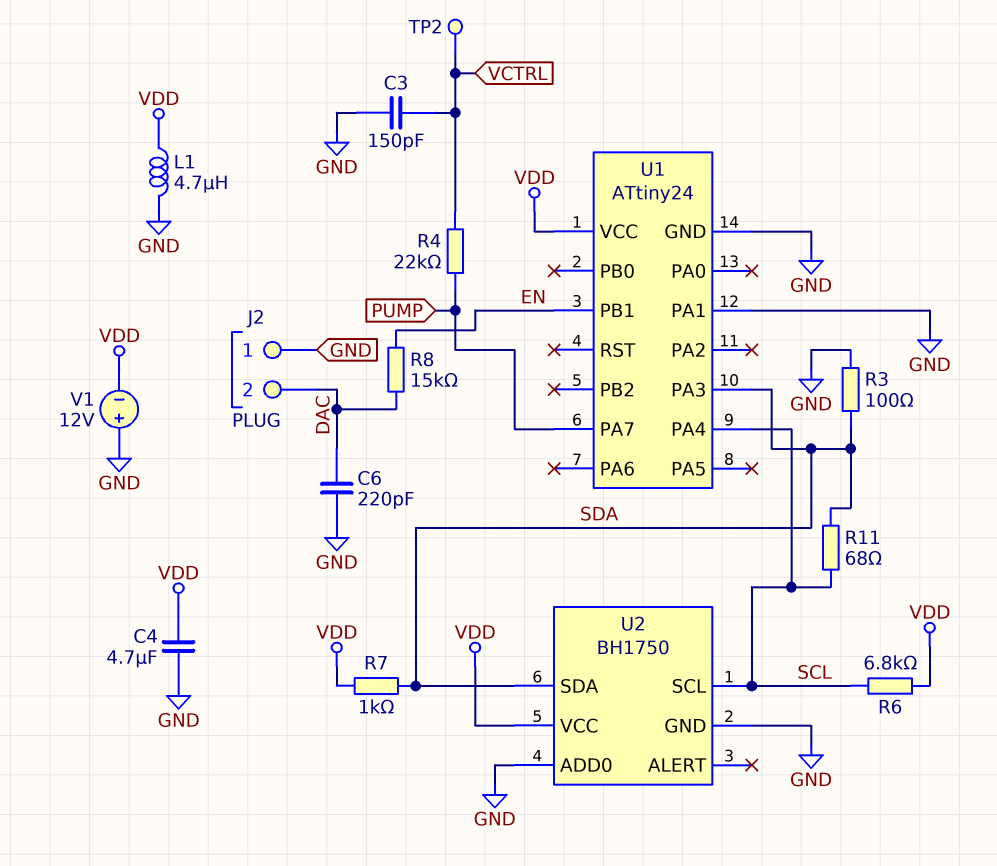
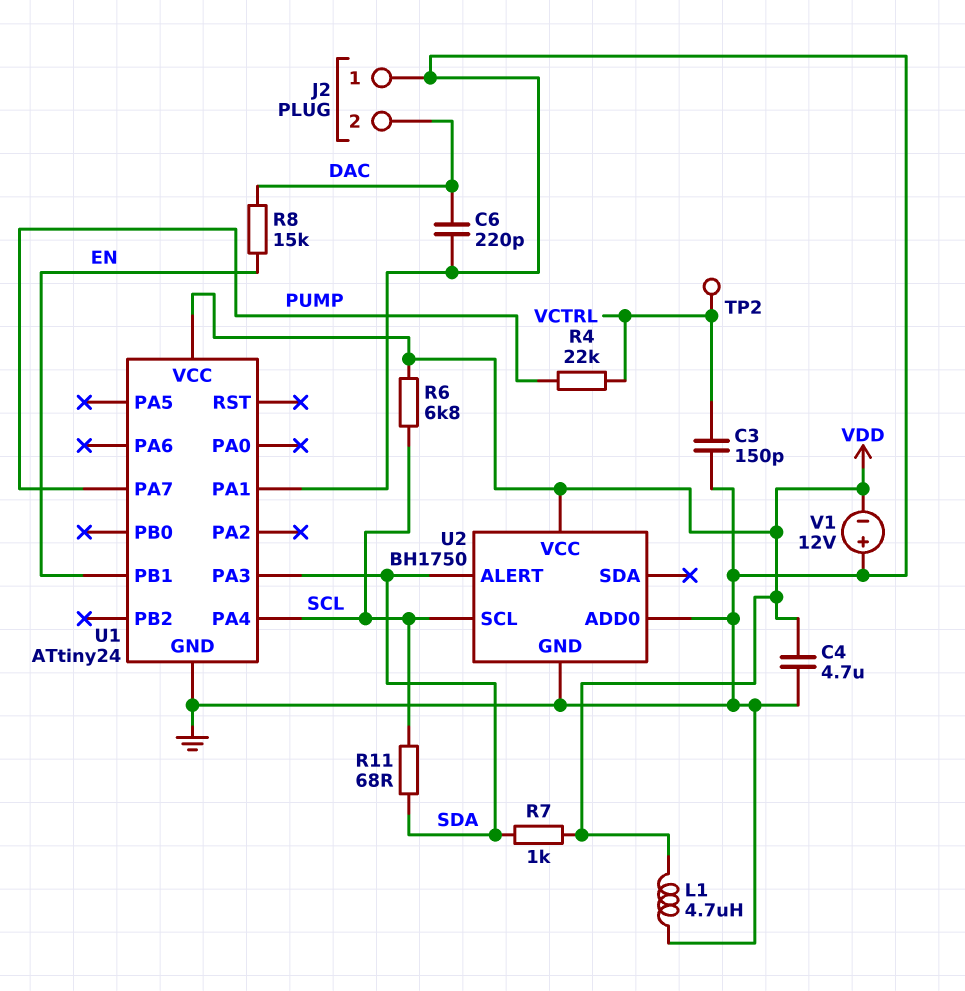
R3: 100 (GND, SDA) -> none
U2 pin ALERT: none -> SDA
U2 pin SDA: SDA -> none

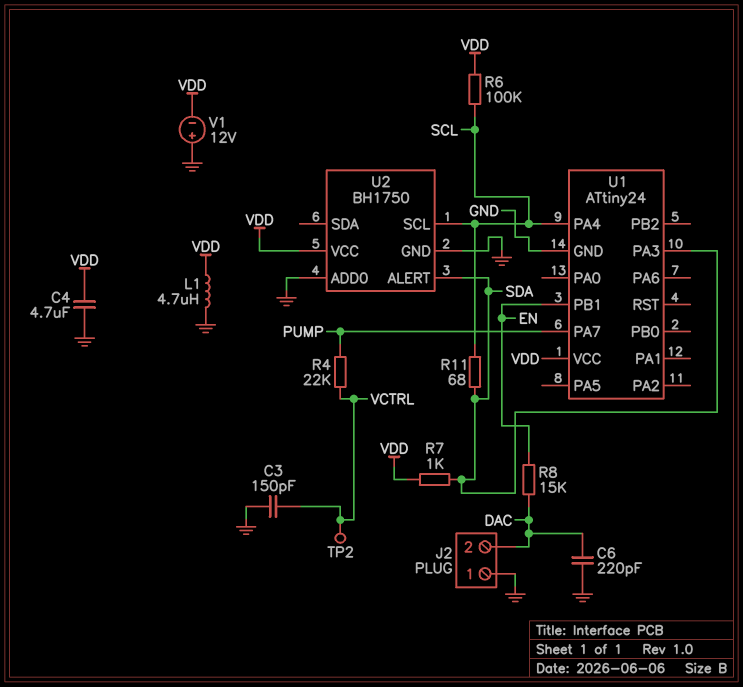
R6: 6.8k (SCL, VDD) -> 100k (SCL, VDD)
U1 pin PA1: GND -> none

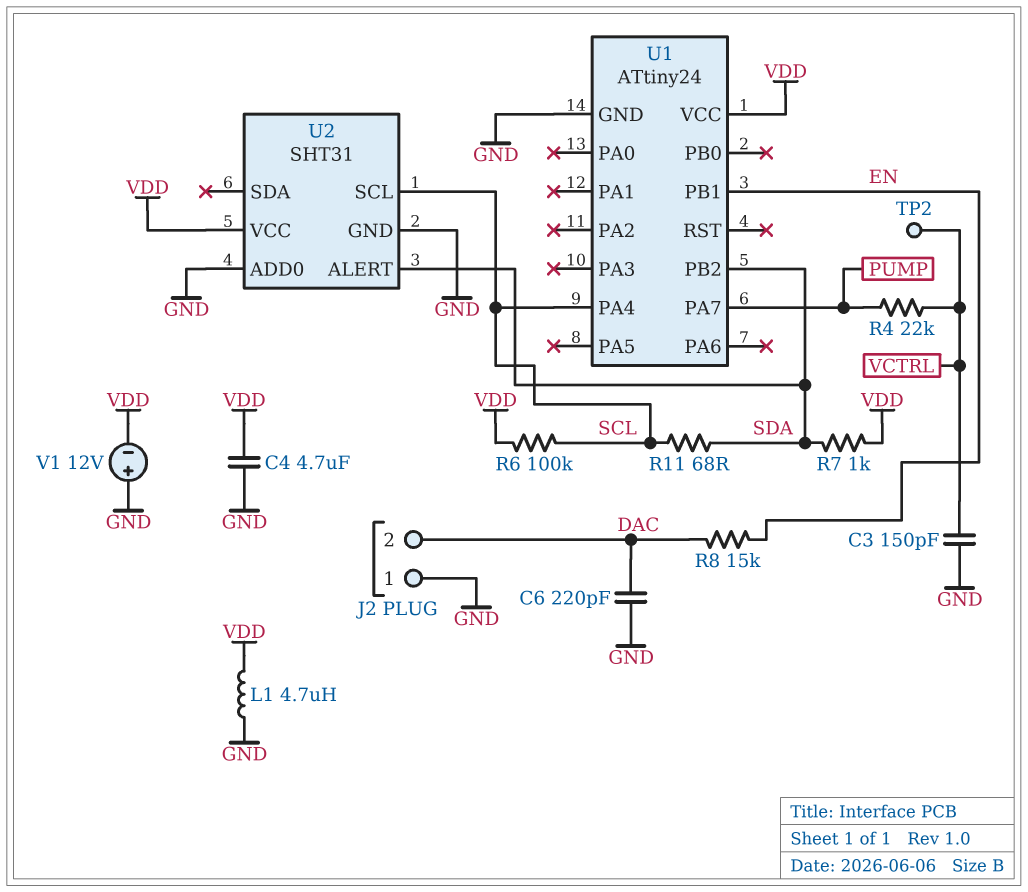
U1 pin PA3: SDA -> none
U1 pin PB2: none -> SDA
U2: BH1750 -> SHT31

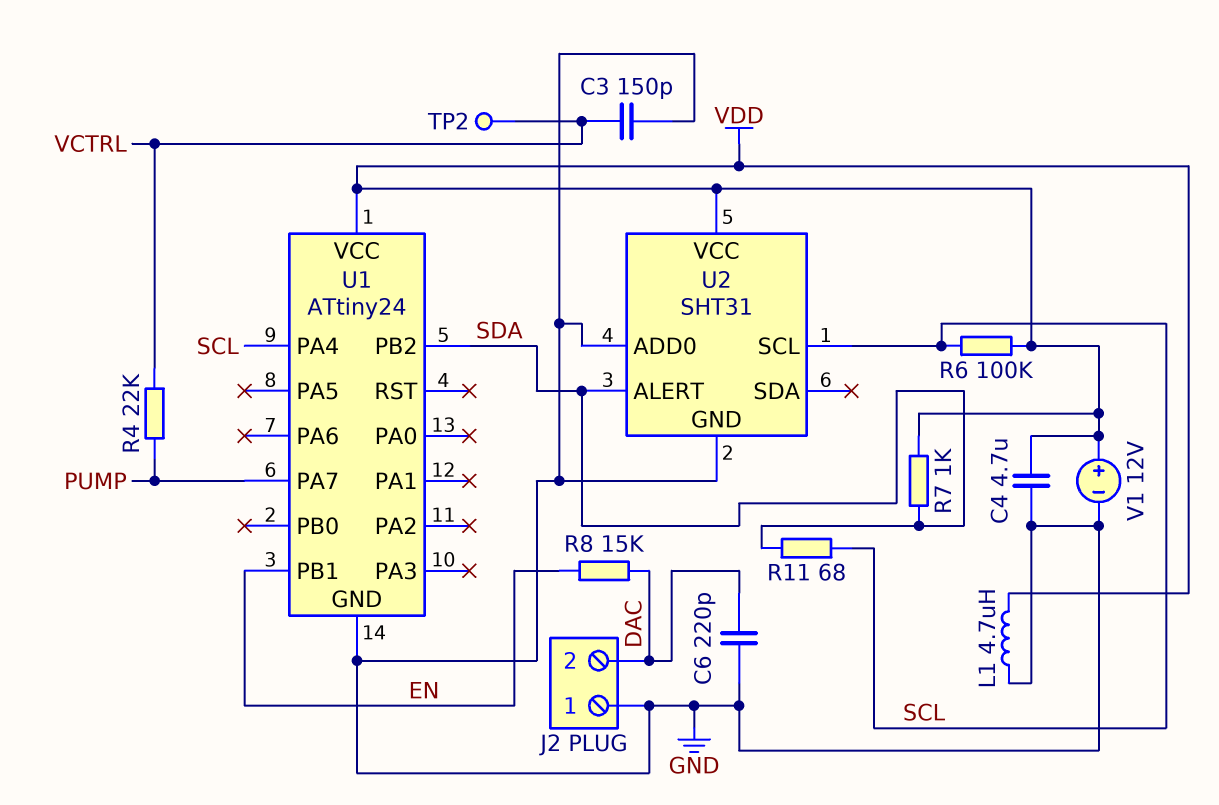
V1: 12V (plus GND, minus VDD) -> 12V (plus VDD, minus GND)

